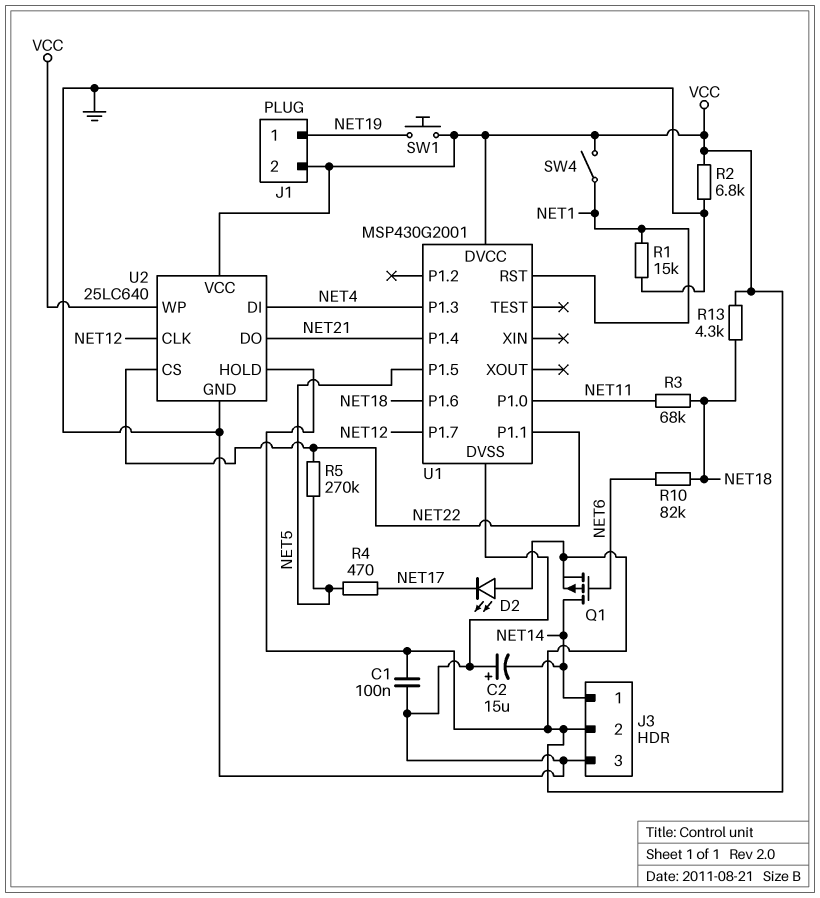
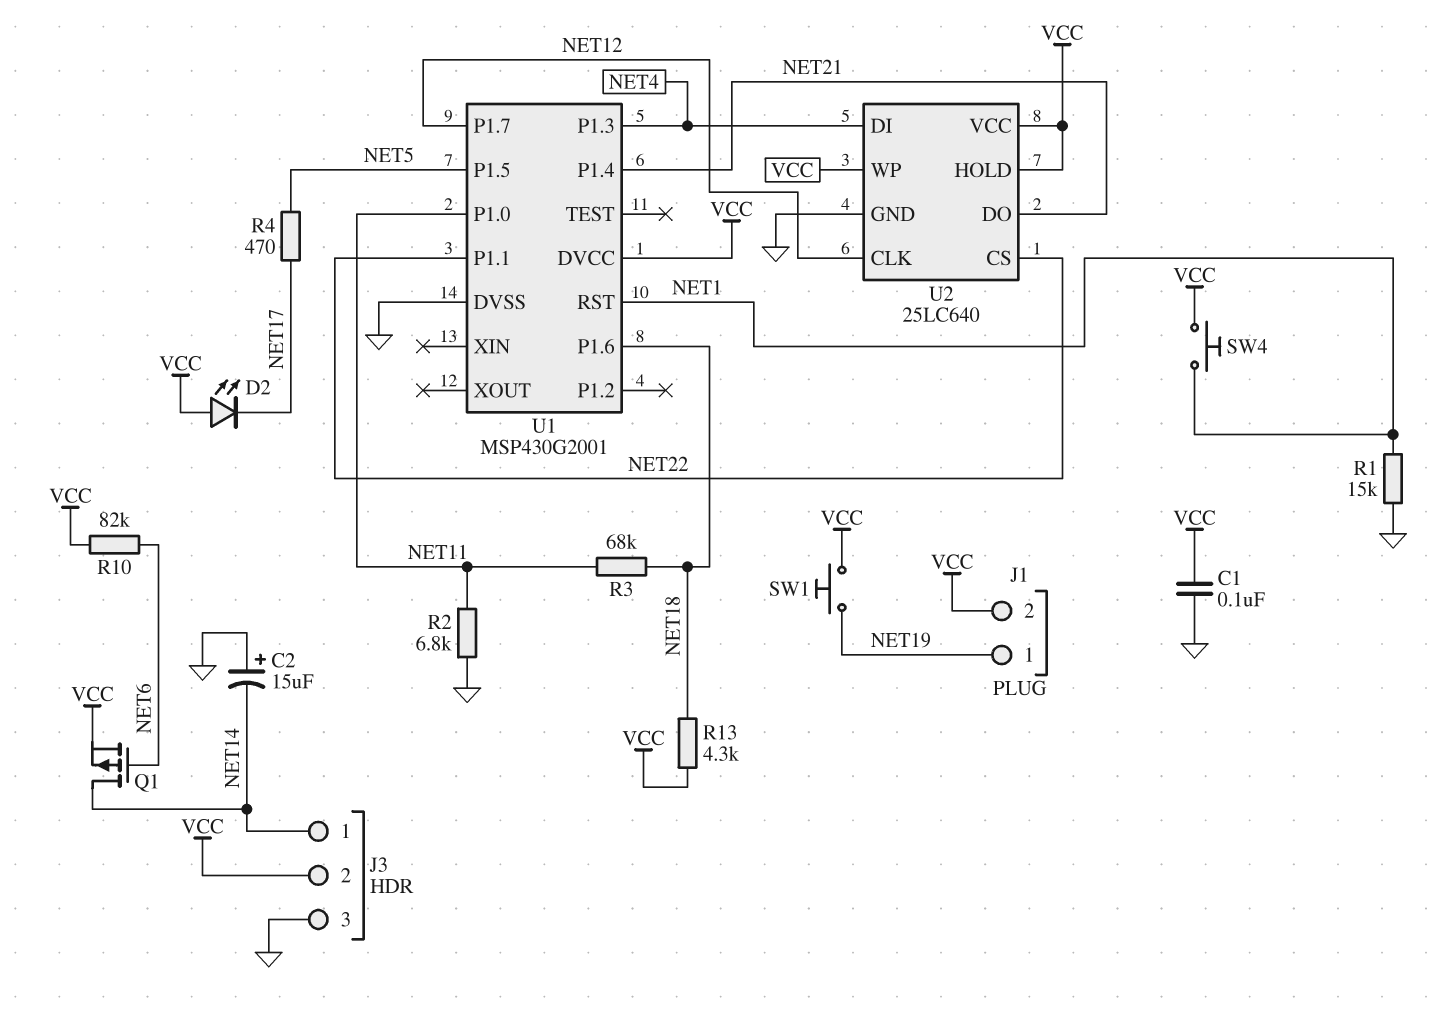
R2: 6.8k (GND, VCC) -> 6.8k (GND, NET11)
R5: 270k (NET5, NET22) -> none
R10: 82k (NET6, NET18) -> 82k (NET6, VCC)
SW4: switch (NET1, VCC) -> button (NET1, VCC)

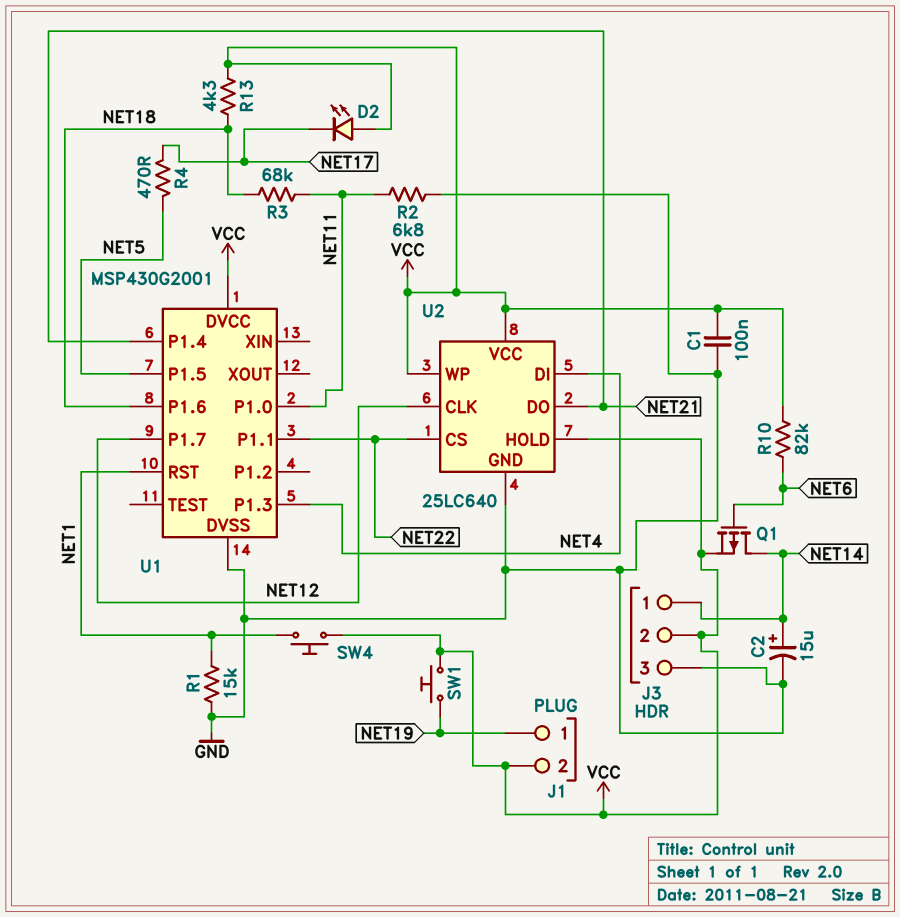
C2: 15uF (plus GND, minus NET14) -> 15uF (plus NET14, minus GND)

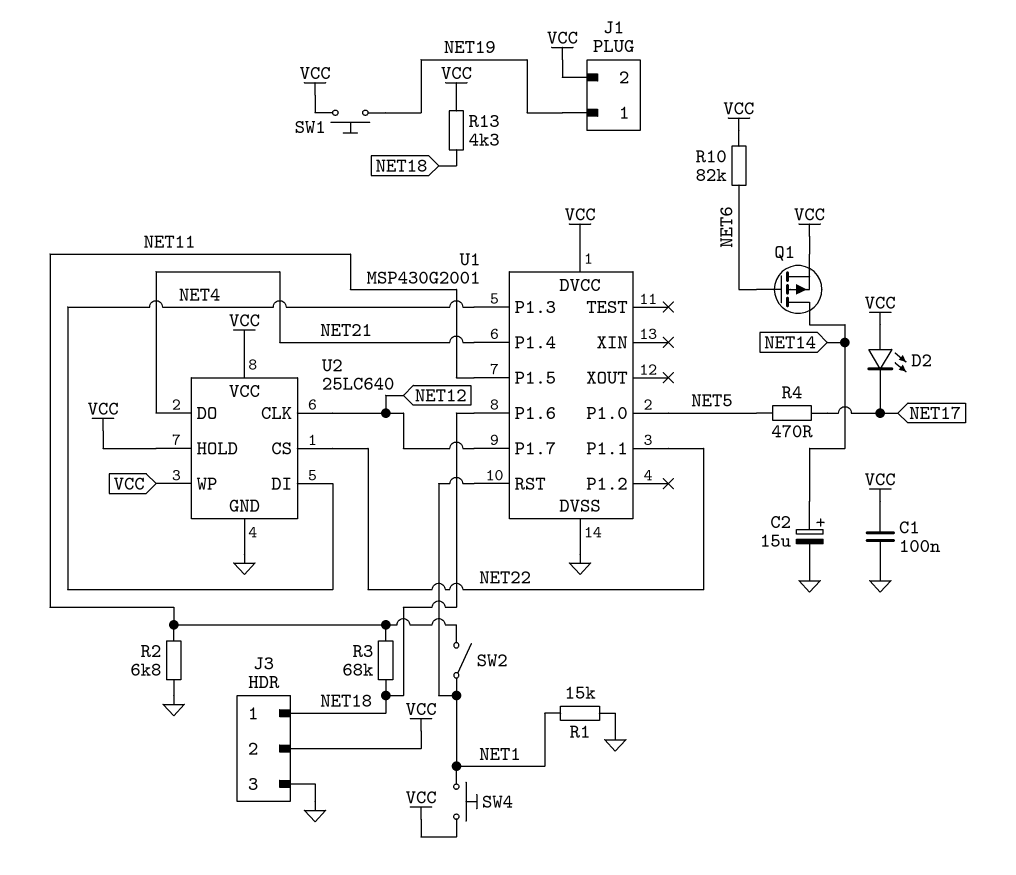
J3 pin 1: NET14 -> NET18
SW2: none -> switch (NET1, NET11)
U1 pin P1.0: NET11 -> NET5
U1 pin P1.5: NET5 -> NET11

